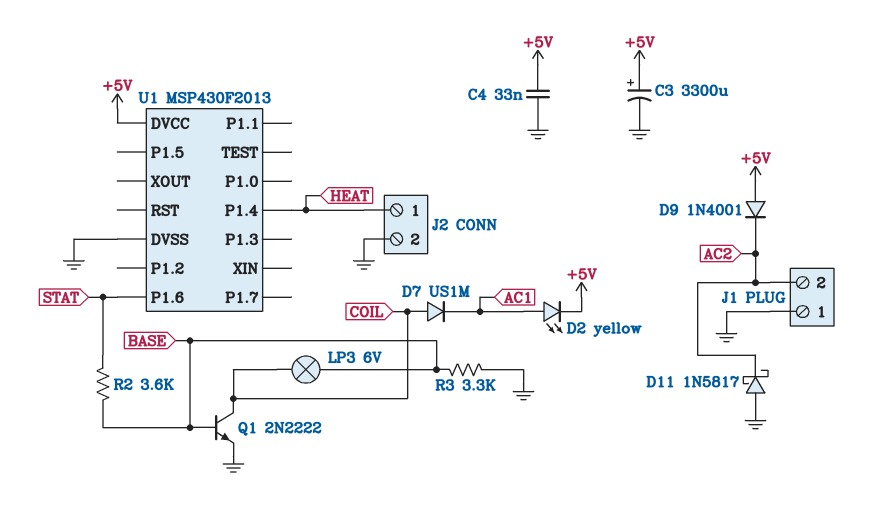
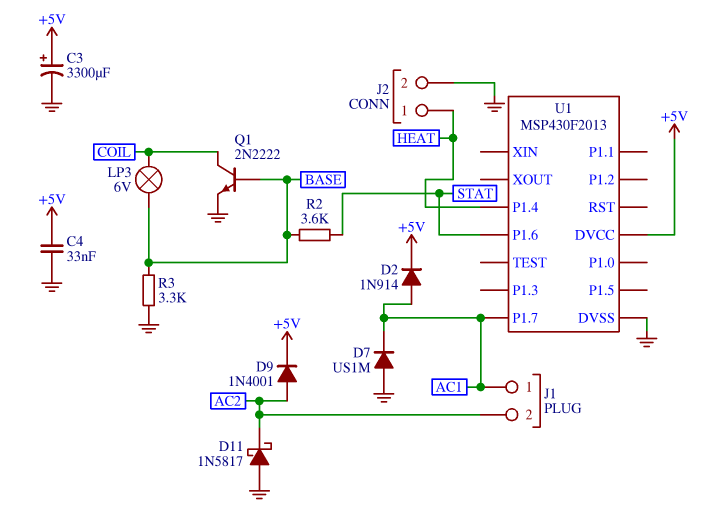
D2: LED yellow (A AC1, K +5V) -> diode 1N914 (A AC1, K +5V)
D7: diode US1M (A COIL, K AC1) -> diode US1M (A GND, K AC1)
D9: diode 1N4001 (A +5V, K AC2) -> diode 1N4001 (A AC2, K +5V)
J1 pin 1: GND -> AC1
U1 pin P1.7: none -> AC1

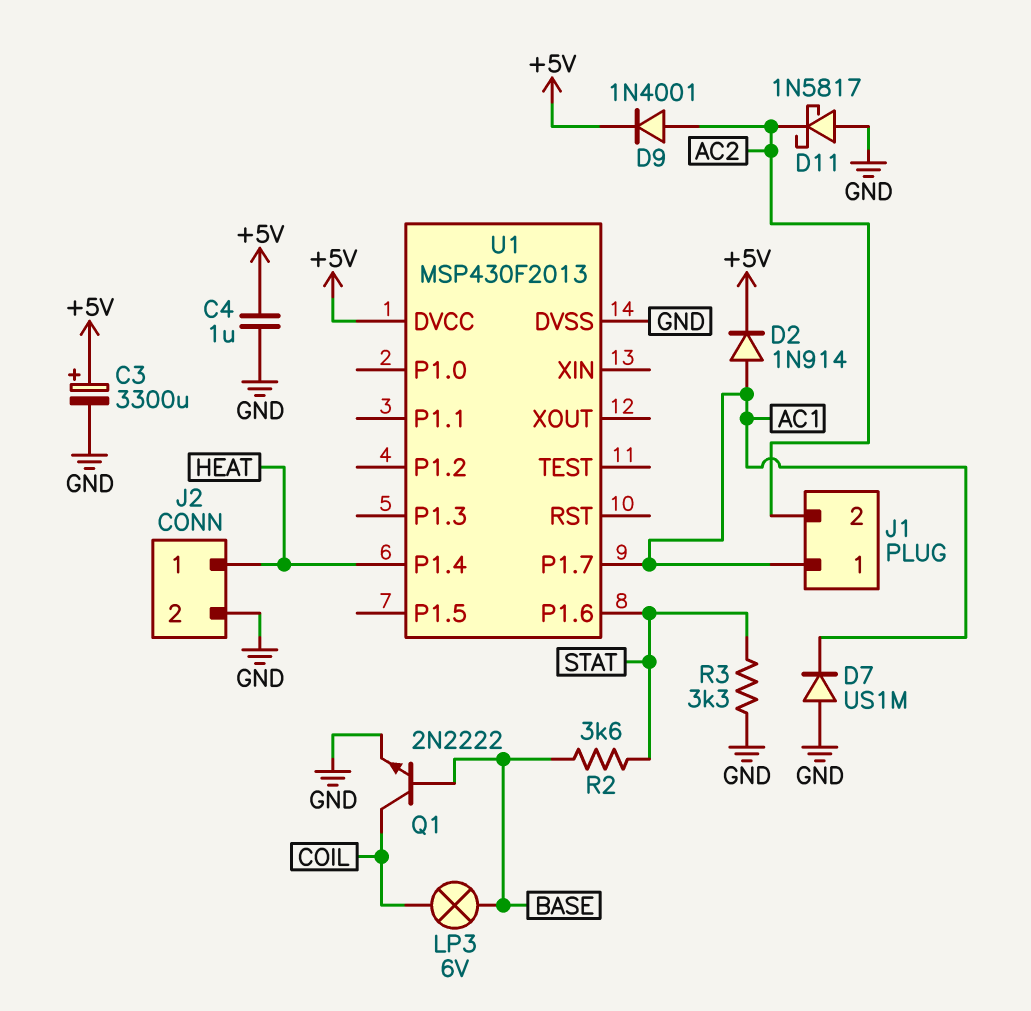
C4: 33nF (+5V, GND) -> 1uF (+5V, GND)
R3: 3.3k (BASE, GND) -> 3.3k (GND, STAT)

